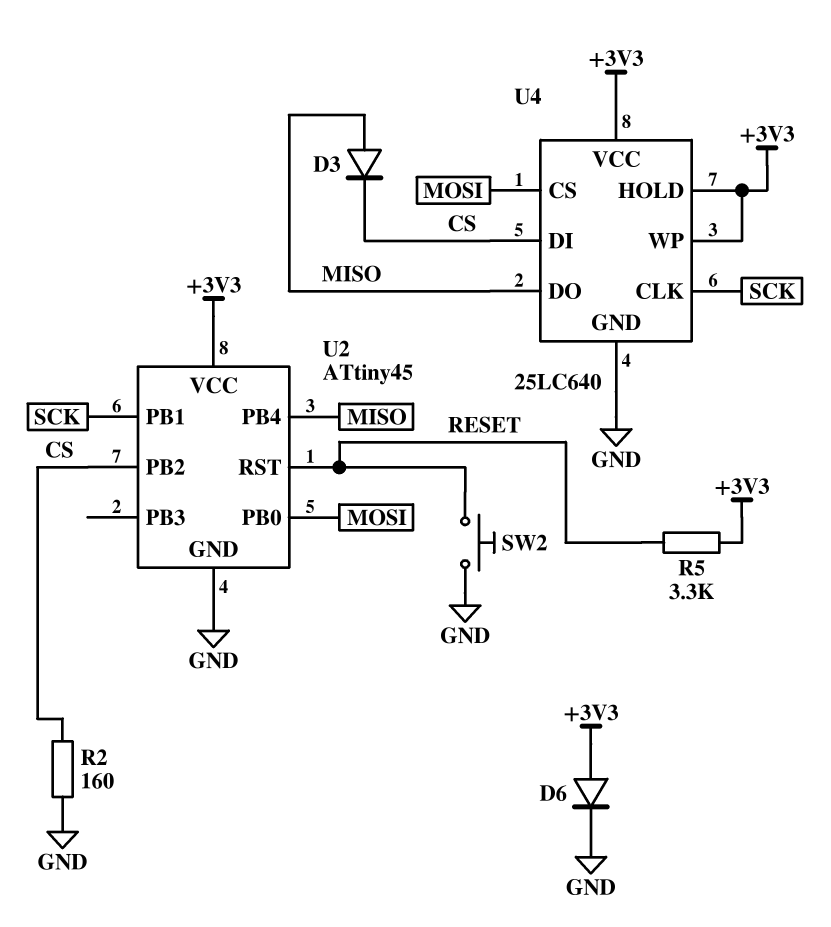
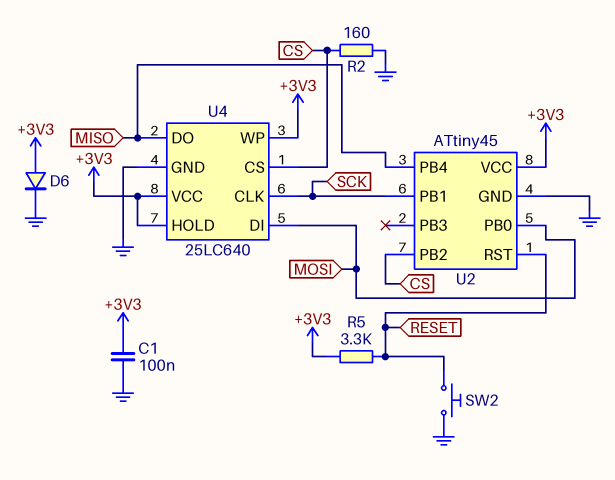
C1: none -> 100nF (+3V3, GND)
D3: diode (A MISO, K CS) -> none
U4 pin CS: MOSI -> CS
U4 pin DI: CS -> MOSI

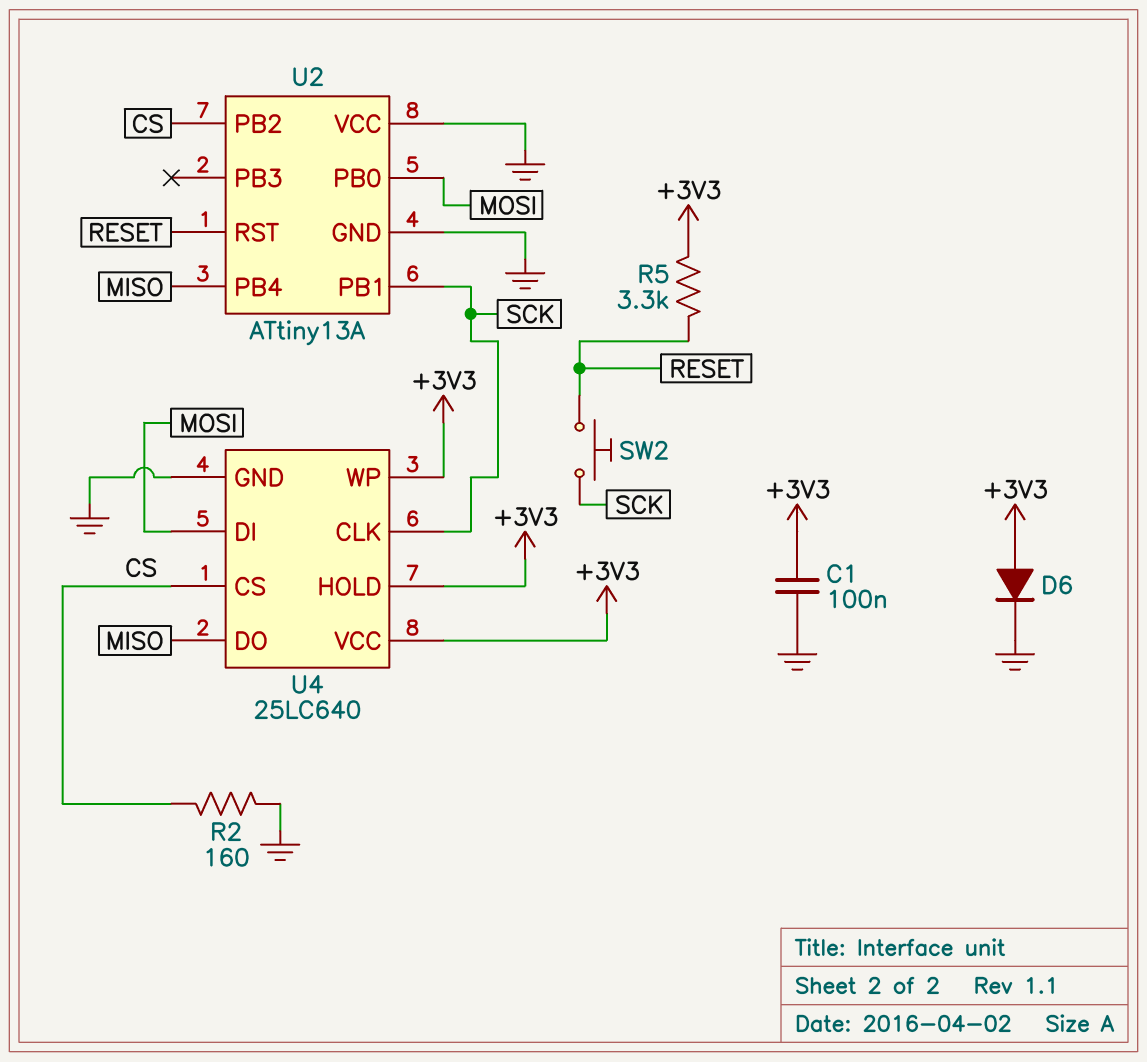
SW2: button (GND, RESET) -> button (RESET, SCK)
U2: ATtiny45 -> ATtiny13A
U2 pin VCC: +3V3 -> GND

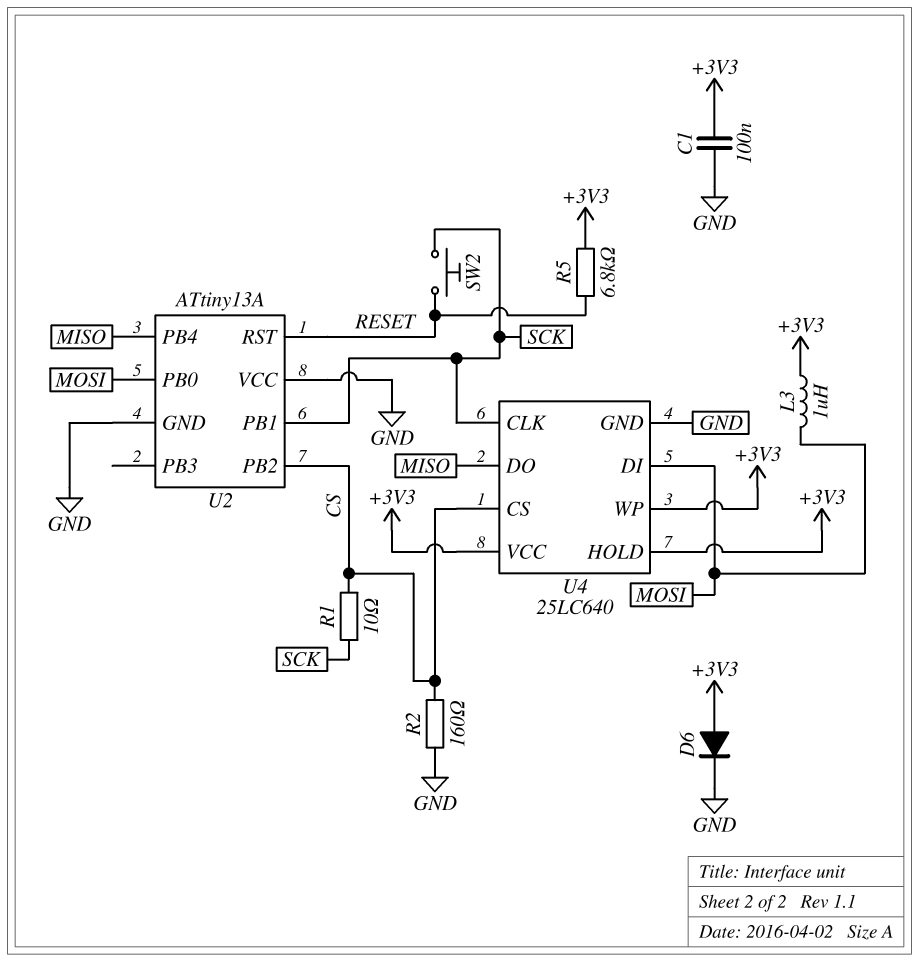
L3: none -> 1uH (+3V3, MOSI)
R1: none -> 10 (CS, SCK)
R5: 3.3k (+3V3, RESET) -> 6.8k (+3V3, RESET)

